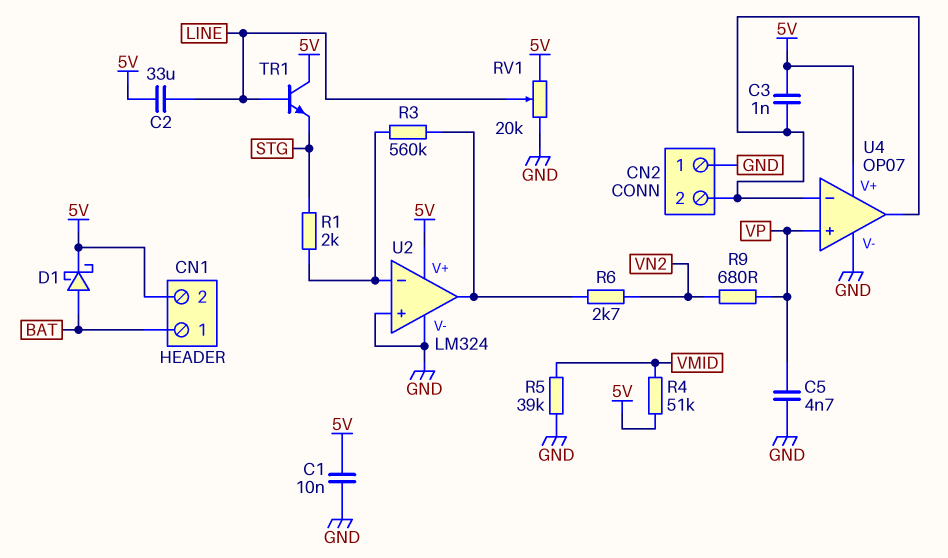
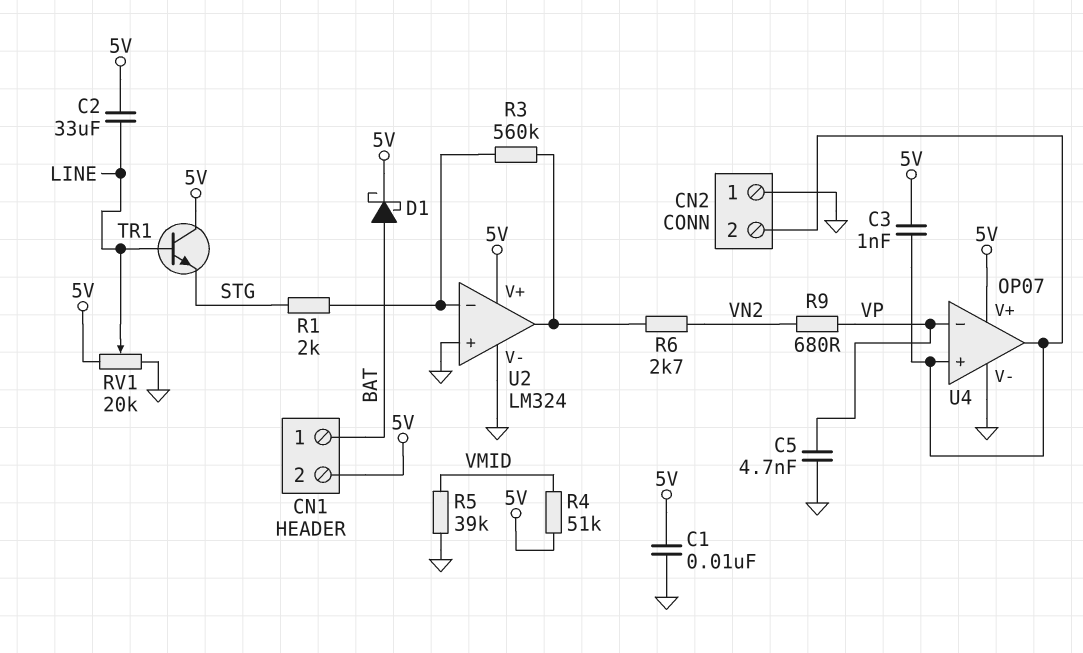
U4 pin in+: VP -> CN2/2
U4 pin in-: CN2/2 -> VP

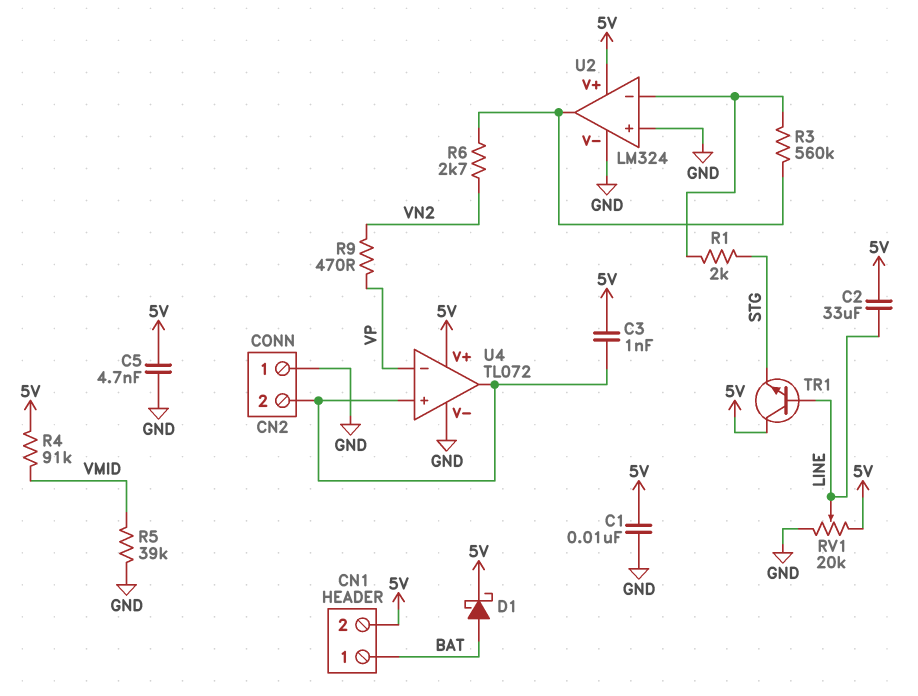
C5: 4.7nF (GND, VP) -> 4.7nF (5V, GND)
R4: 51k (5V, VMID) -> 91k (5V, VMID)
R9: 680 (VN2, VP) -> 470 (VN2, VP)
U4: OP07 -> TL072

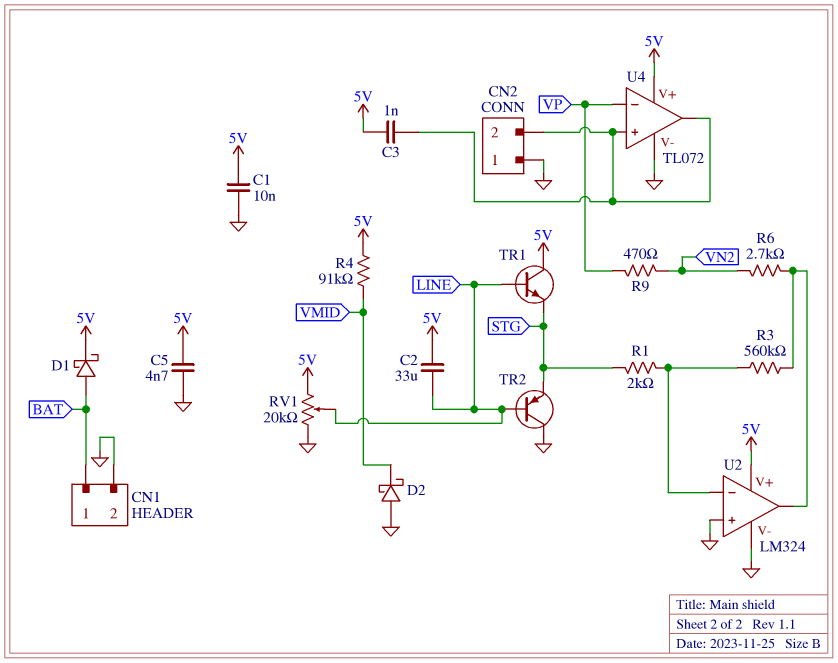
CN1 pin 2: 5V -> GND
D2: none -> schottky (A GND, K VMID)
R5: 39k (GND, VMID) -> none
TR2: none -> PNP (B LINE, C GND, E STG)

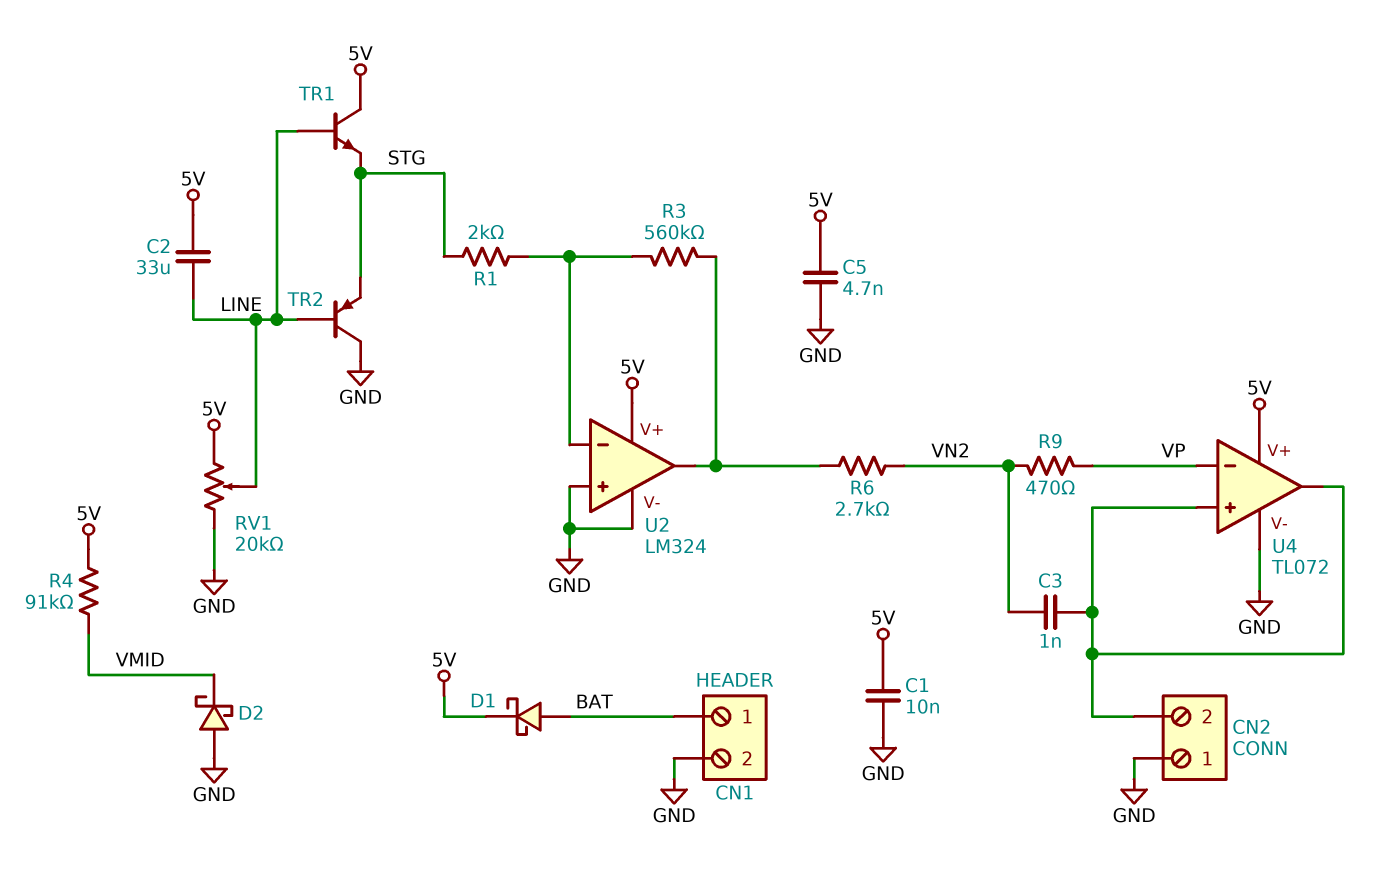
C3: 1nF (5V, CN2/2) -> 1nF (CN2/2, VN2)

